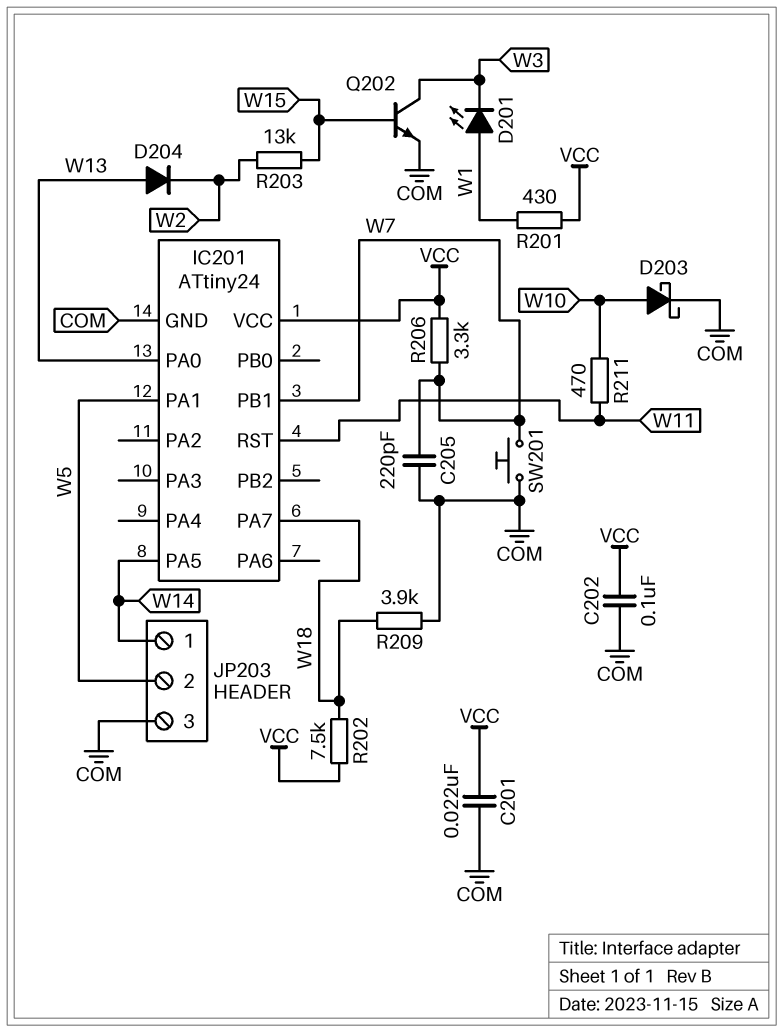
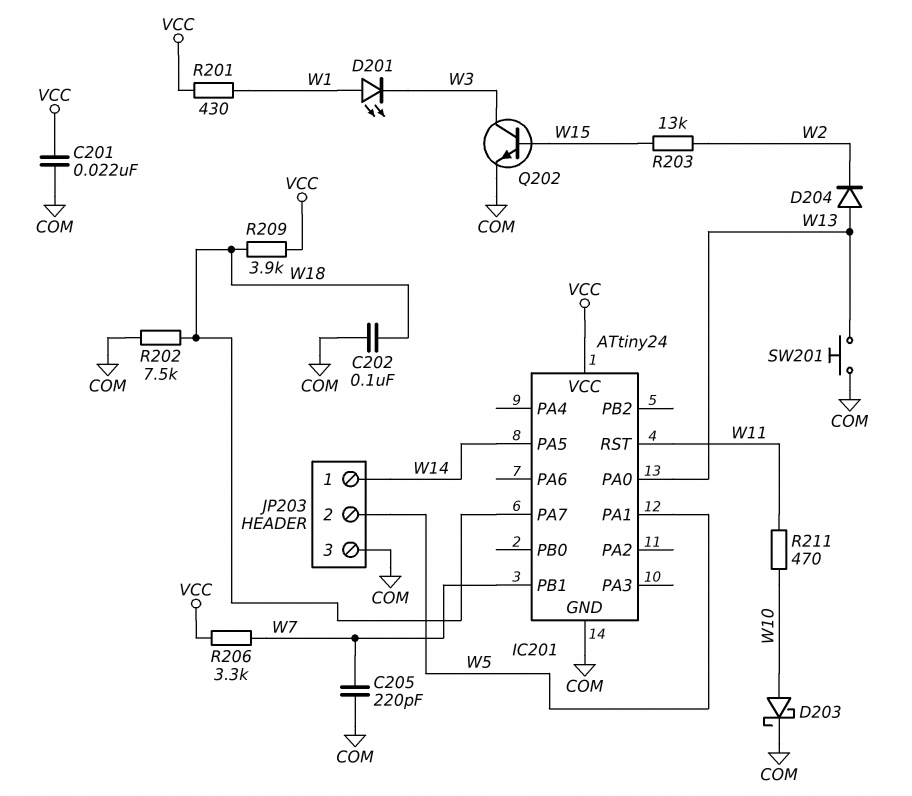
C202: 100nF (COM, VCC) -> 100nF (COM, W18)
R202: 7.5k (VCC, W18) -> 7.5k (COM, W18)
R209: 3.9k (COM, W18) -> 3.9k (VCC, W18)
SW201: button (COM, W7) -> button (COM, W13)

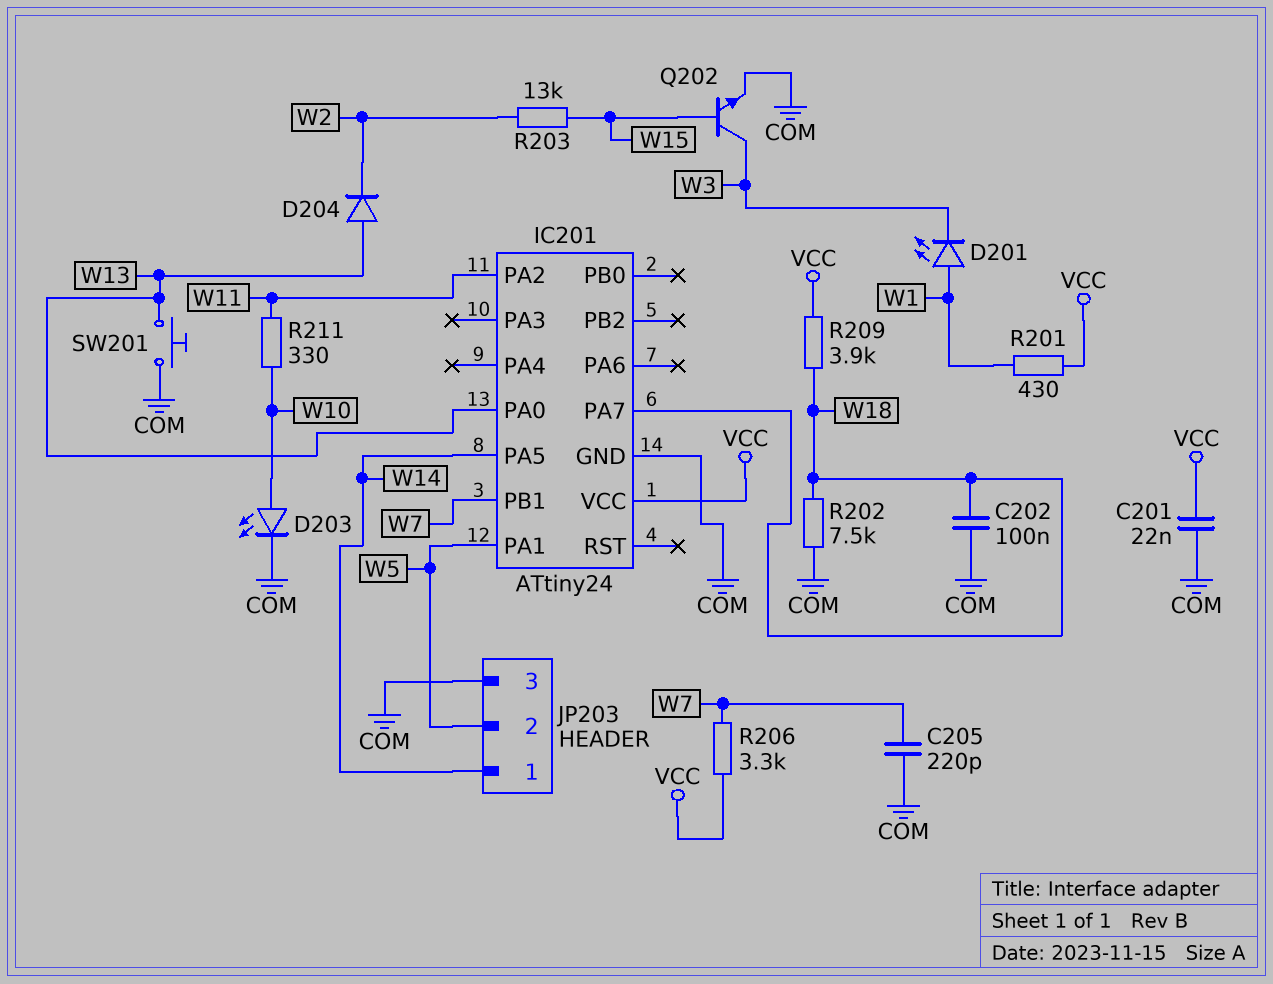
D203: schottky (A W10, K COM) -> LED (A W10, K COM)
IC201 pin PA2: none -> W11
IC201 pin RST: W11 -> none
R211: 470 (W10, W11) -> 330 (W10, W11)

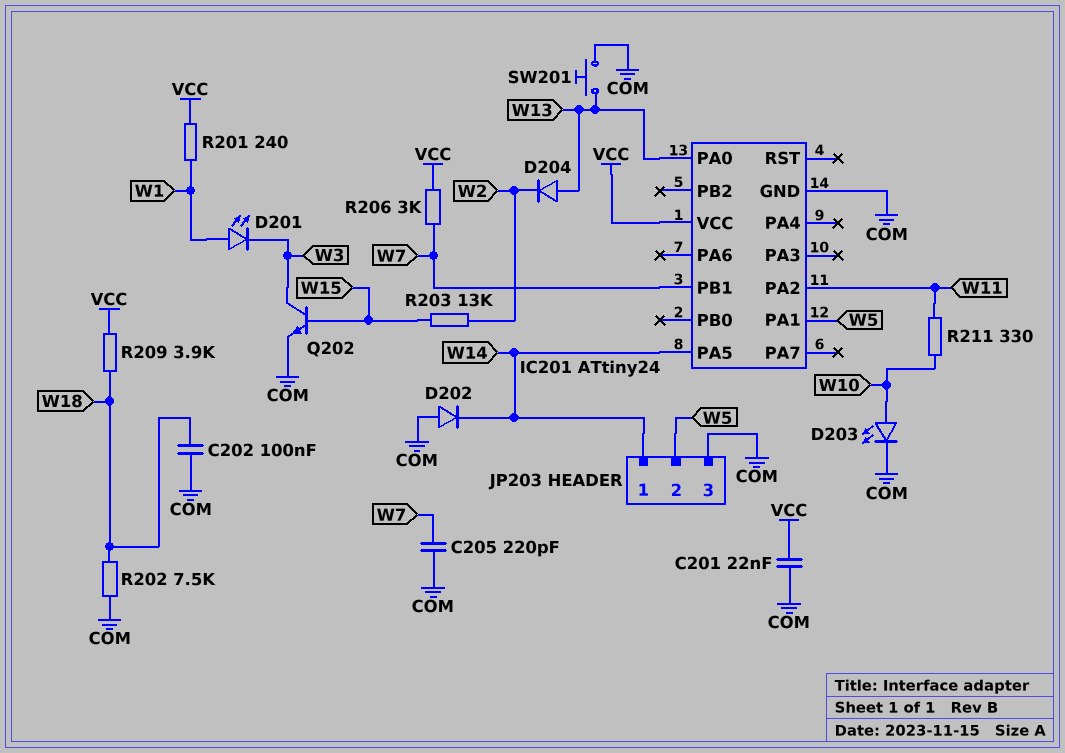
D202: none -> diode (A COM, K W14)
IC201 pin PA7: W18 -> none
R201: 430 (VCC, W1) -> 240 (VCC, W1)
R206: 3.3k (VCC, W7) -> 3k (VCC, W7)

